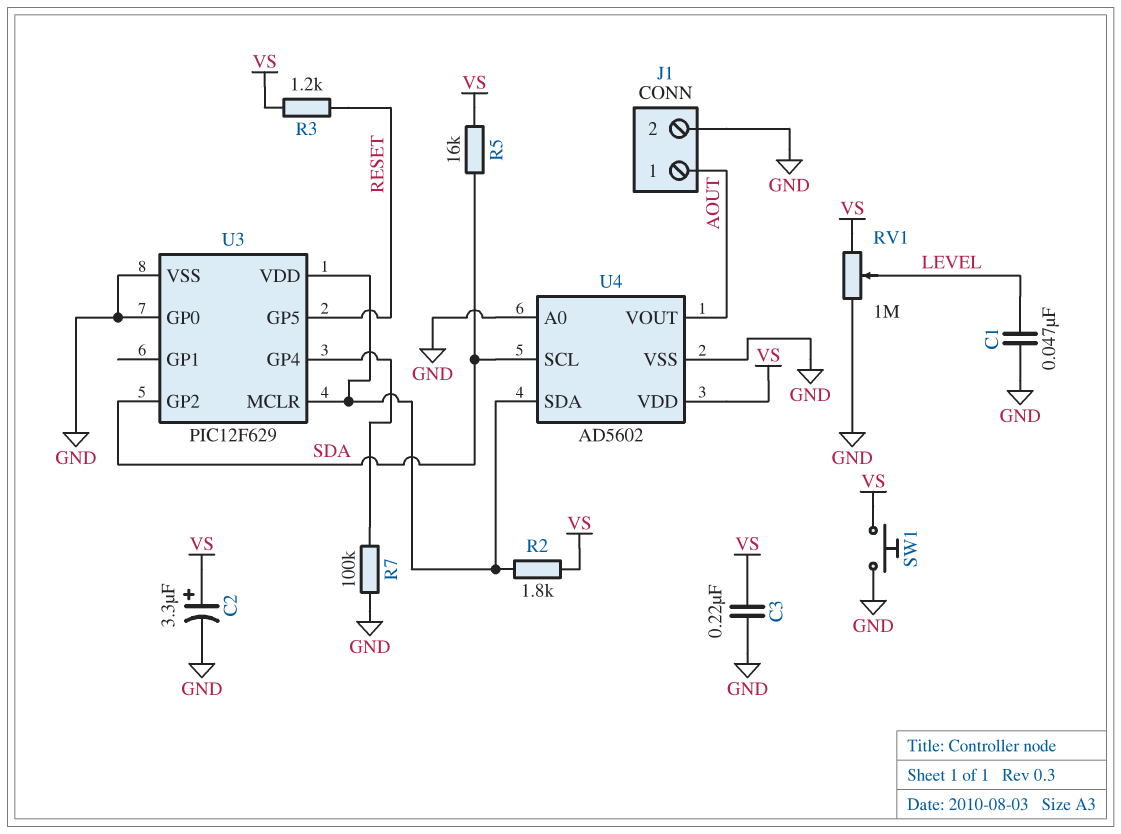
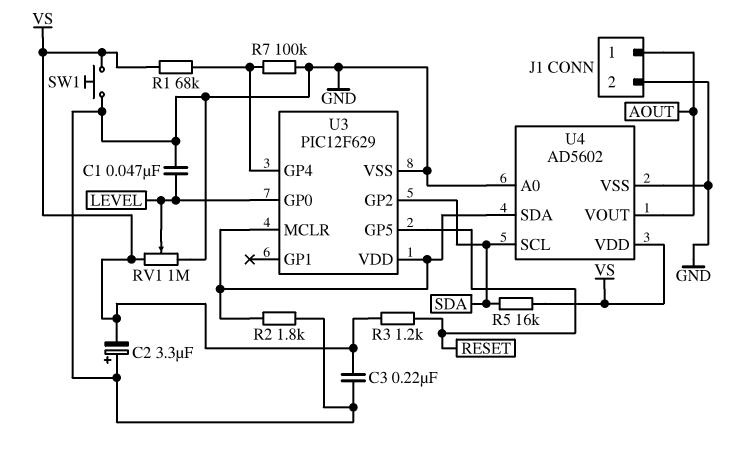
C2: 3.3uF (plus VS, minus GND) -> 3.3uF (plus GND, minus VS)
R1: none -> 68k (U3/GP4, VS)
R2: 1.8k (U3/MCLR, VS) -> 1.8k (GND, U3/MCLR)
U3 pin GP0: GND -> LEVEL

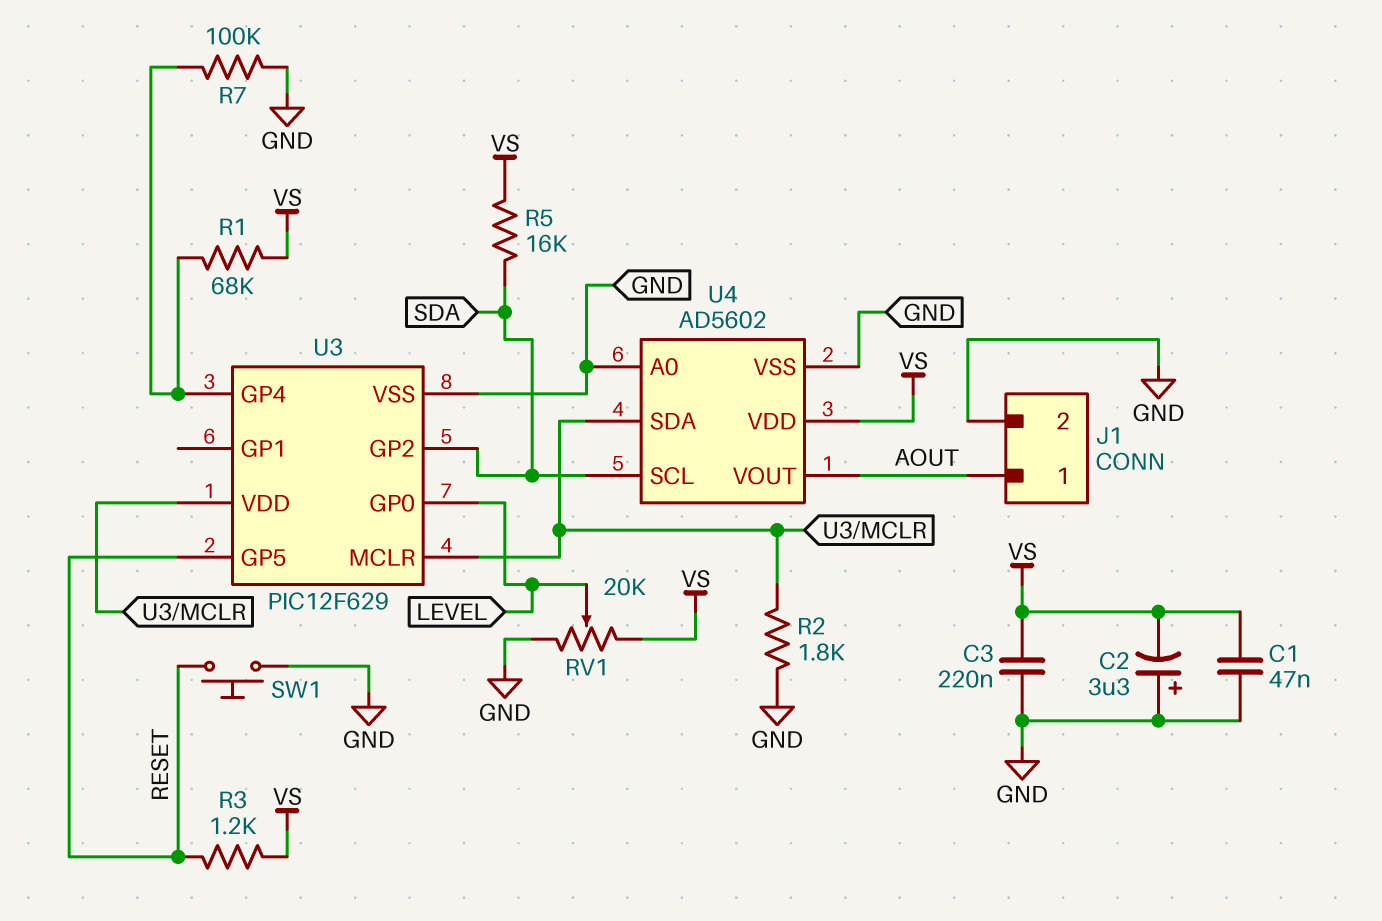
C1: 47nF (GND, LEVEL) -> 47nF (GND, VS)
RV1: 1M (GND, VS, wiper LEVEL) -> 20k (GND, VS, wiper LEVEL)
SW1: button (GND, VS) -> button (GND, RESET)

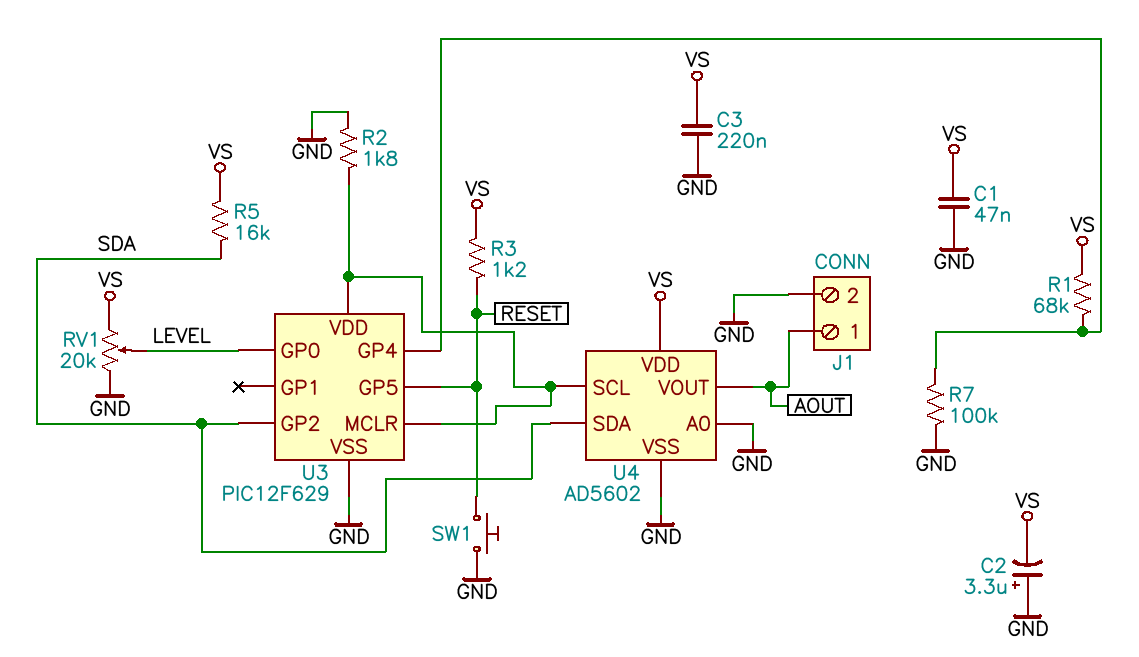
U4 pin SCL: SDA -> U3/MCLR
U4 pin SDA: U3/MCLR -> SDA

